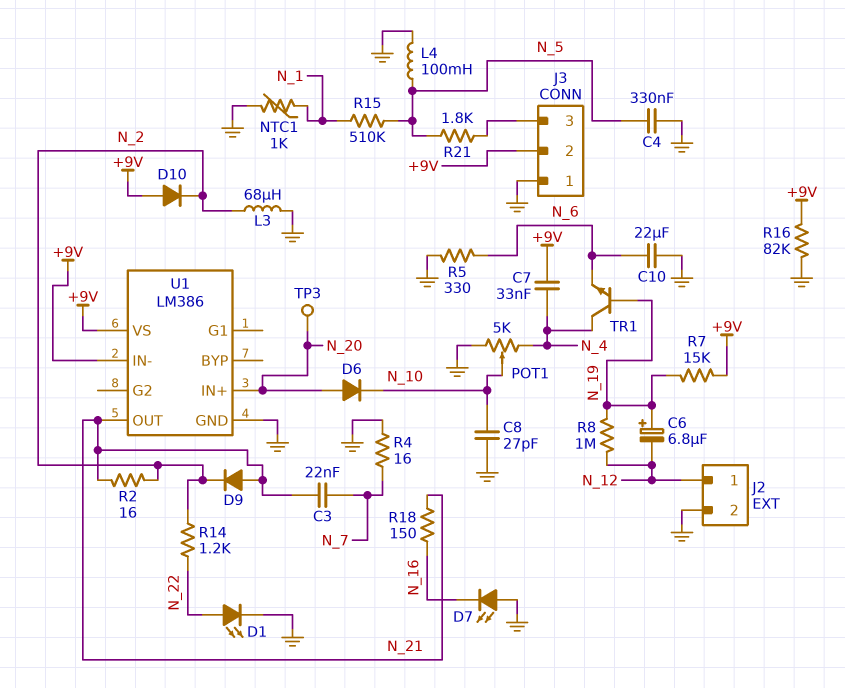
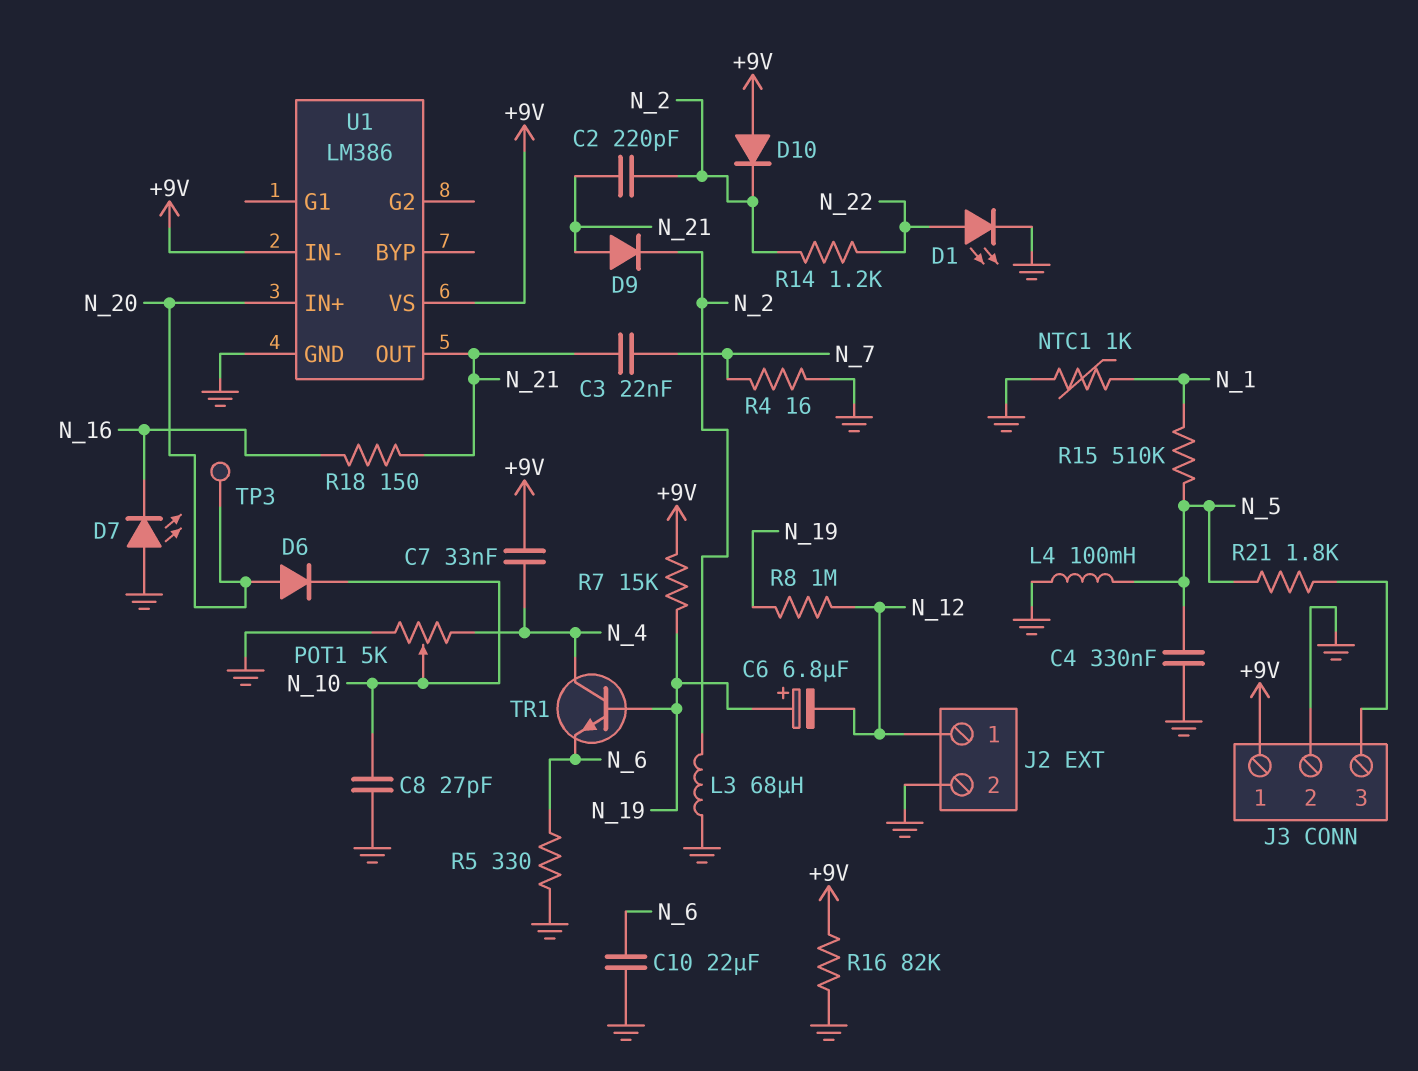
C2: none -> 220pF (N_2, N_21)
J3 pin 1: GND -> +9V
J3 pin 2: +9V -> GND
R2: 16 (N_2, N_21) -> none

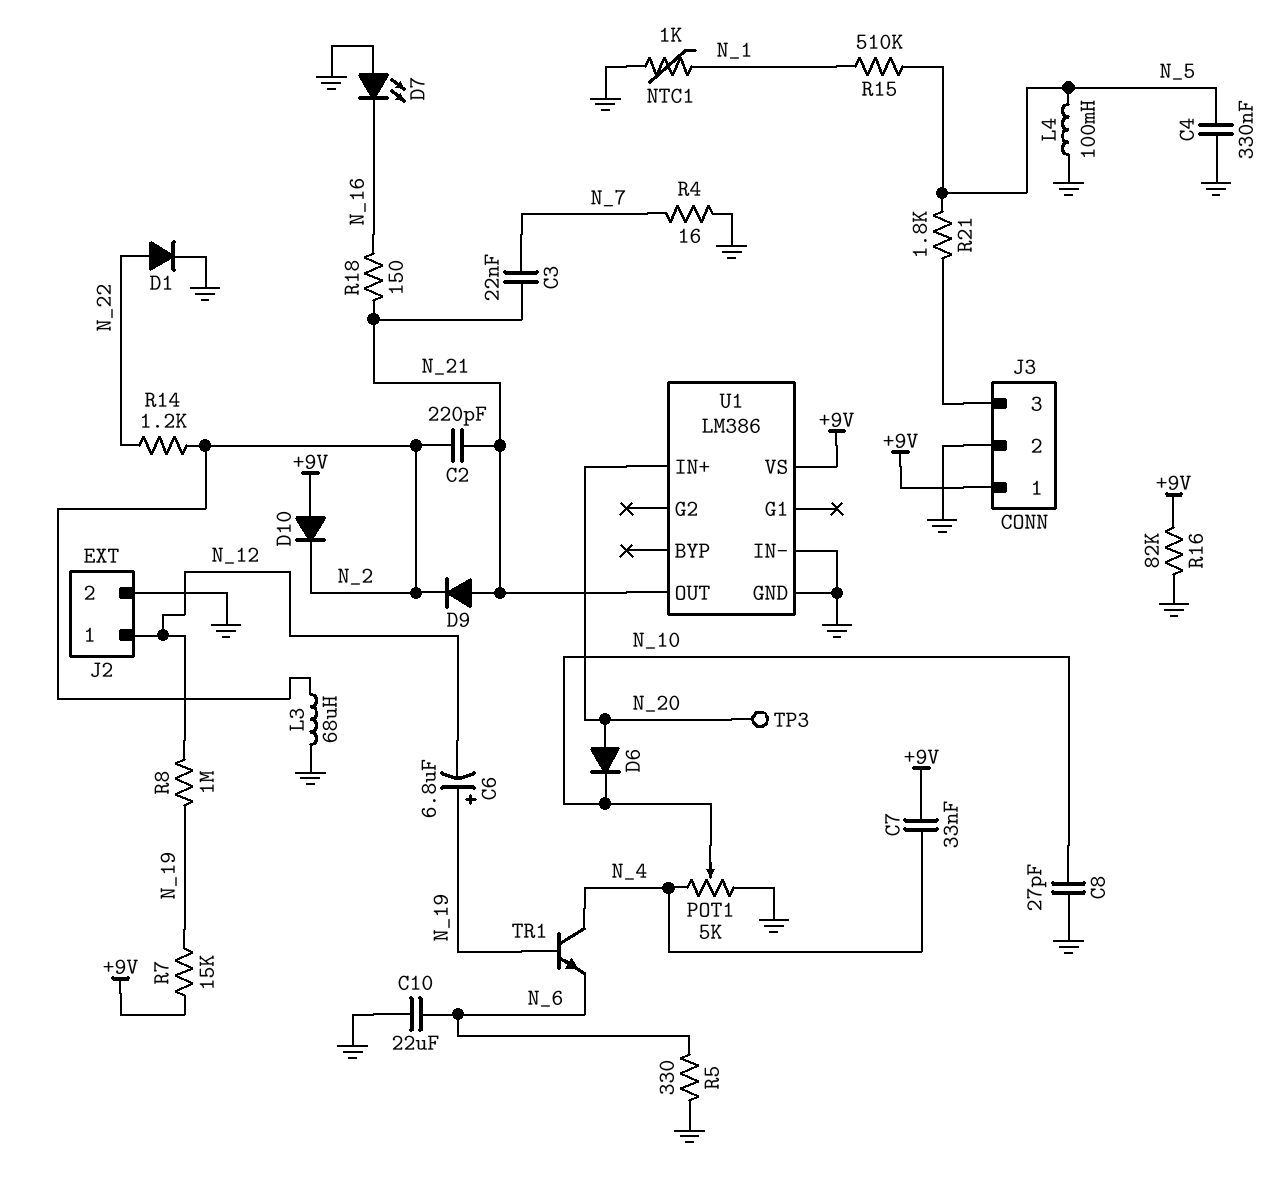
D1: LED (A N_22, K GND) -> diode (A N_22, K GND)
U1 pin IN-: +9V -> GND

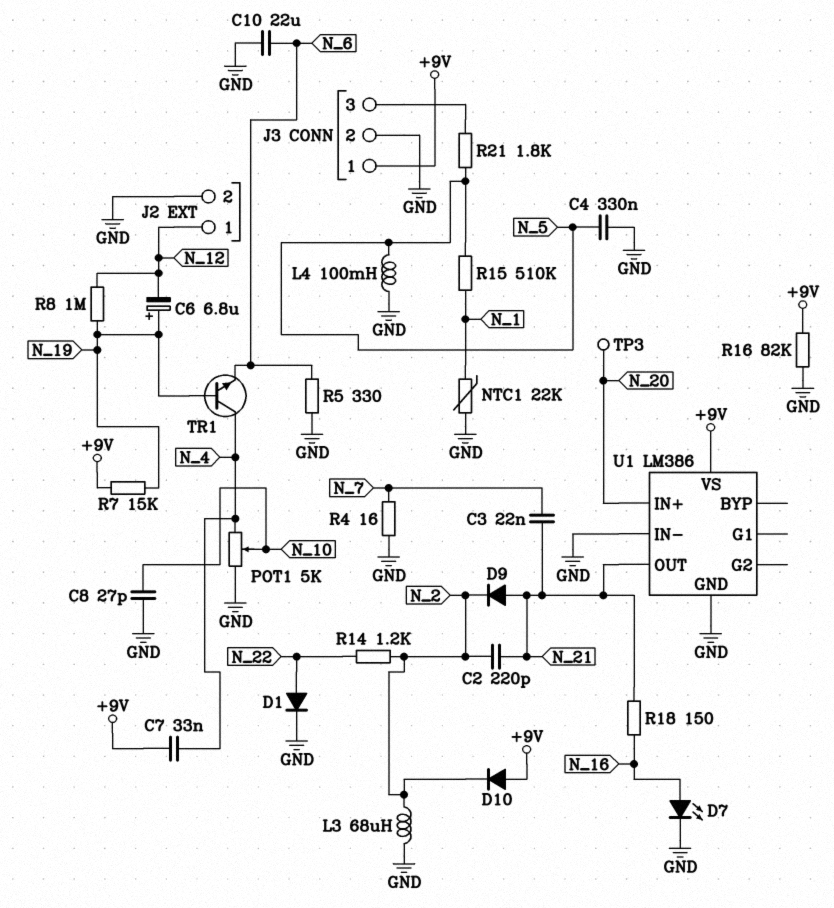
D6: diode (A N_20, K N_10) -> none
D7: LED (A GND, K N_16) -> LED (A N_16, K GND)
NTC1: 1k (GND, N_1) -> 22k (GND, N_1)

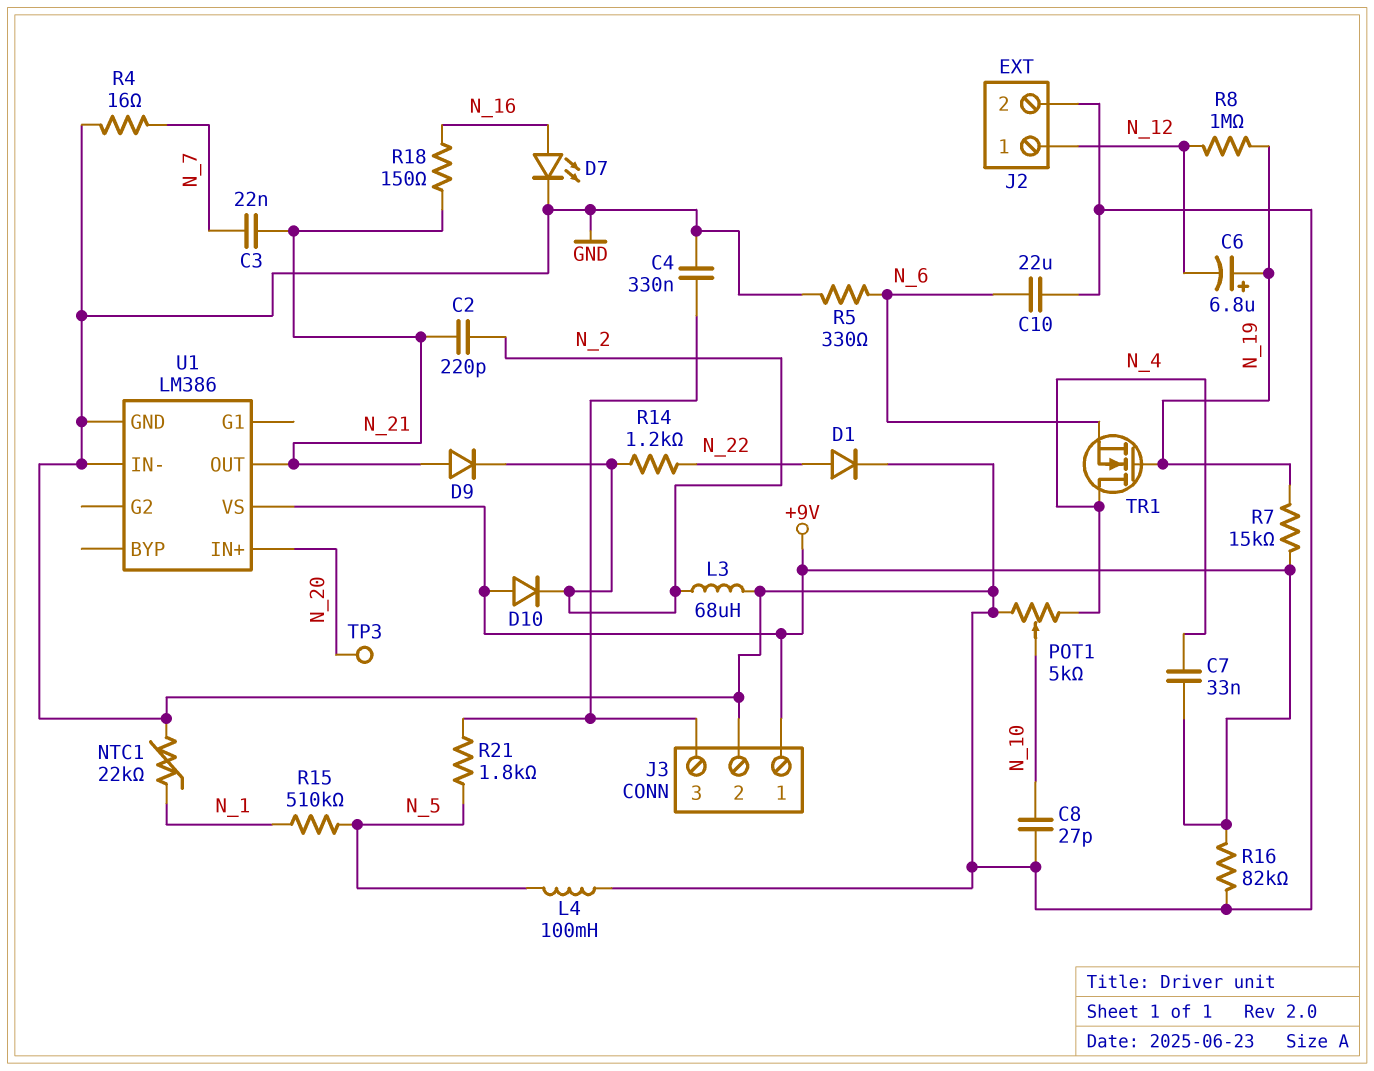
C4: 330nF (GND, N_5) -> 330nF (GND, J3/3)
TR1: NPN (B N_19, C N_4, E N_6) -> NMOS (G N_19, D N_4, S N_6)

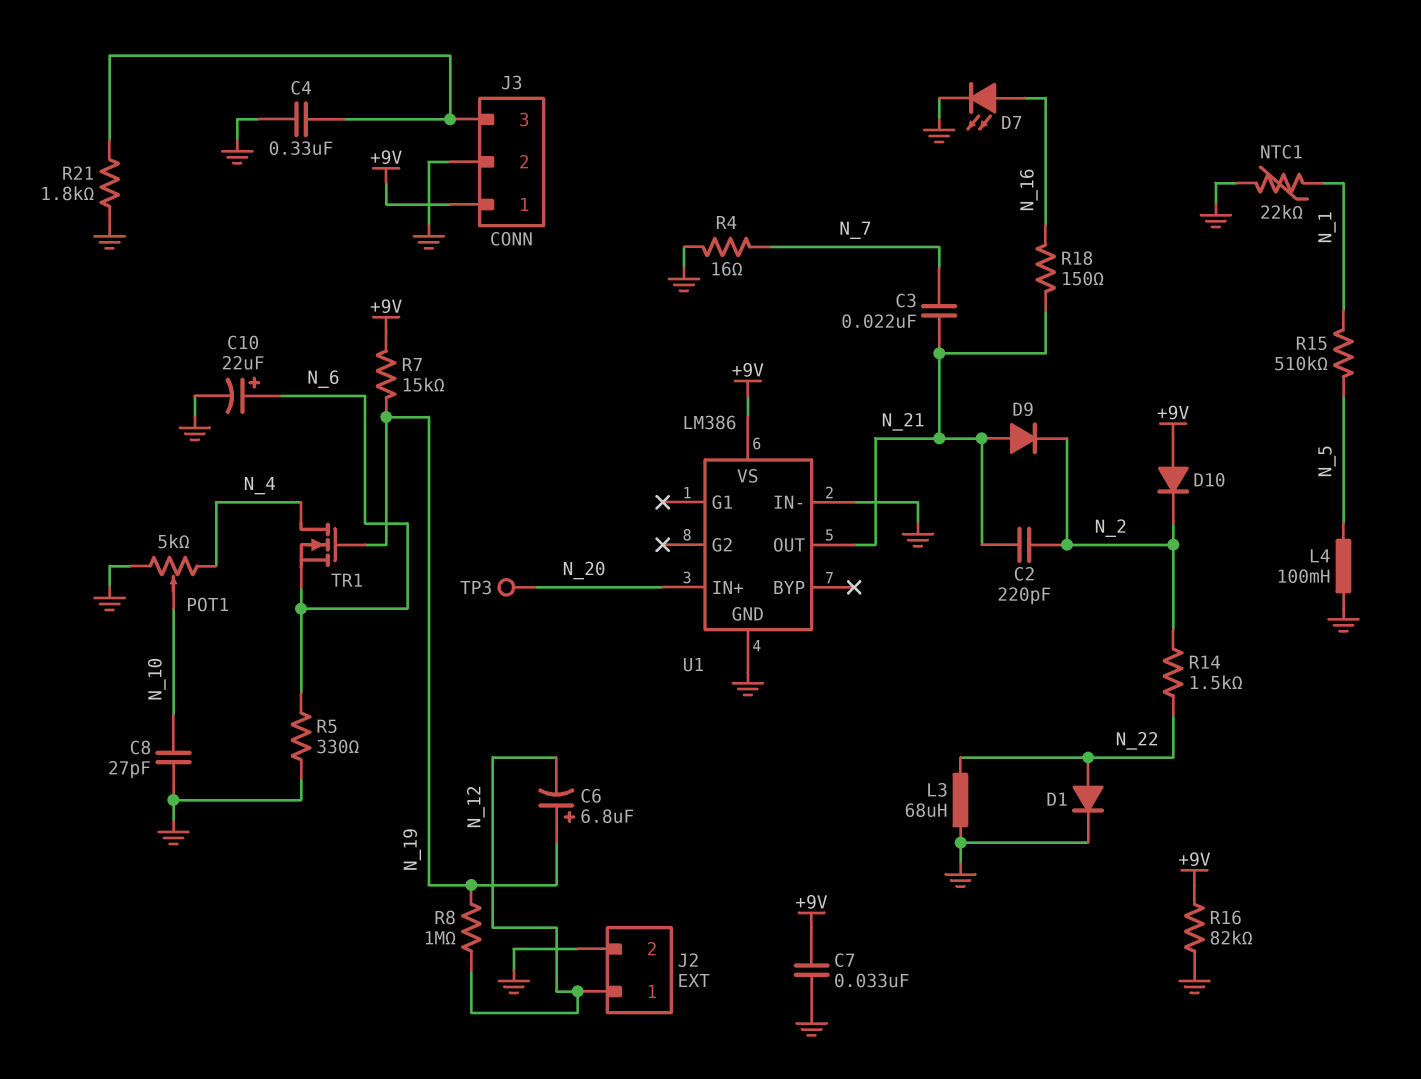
C7: 33nF (+9V, N_4) -> 33nF (+9V, GND)
C10: 22uF (GND, N_6) -> 22uF (plus N_6, minus GND)
L3: 68uH (GND, N_2) -> 68uH (GND, N_22)
R14: 1.2k (N_2, N_22) -> 1.5k (N_2, N_22)
R21: 1.8k (J3/3, N_5) -> 1.8k (GND, J3/3)

